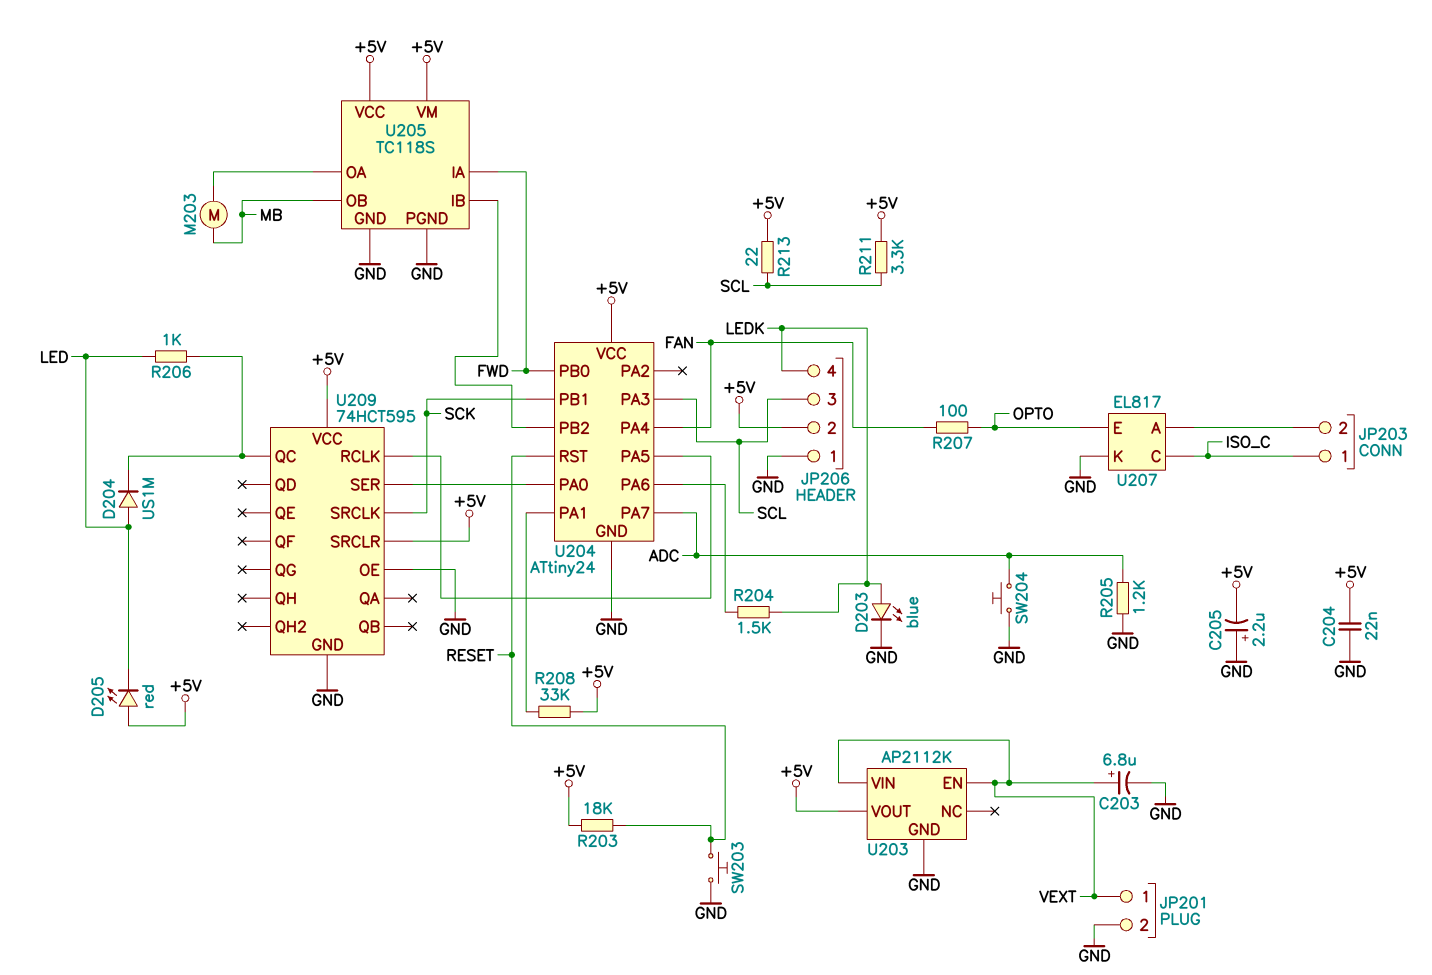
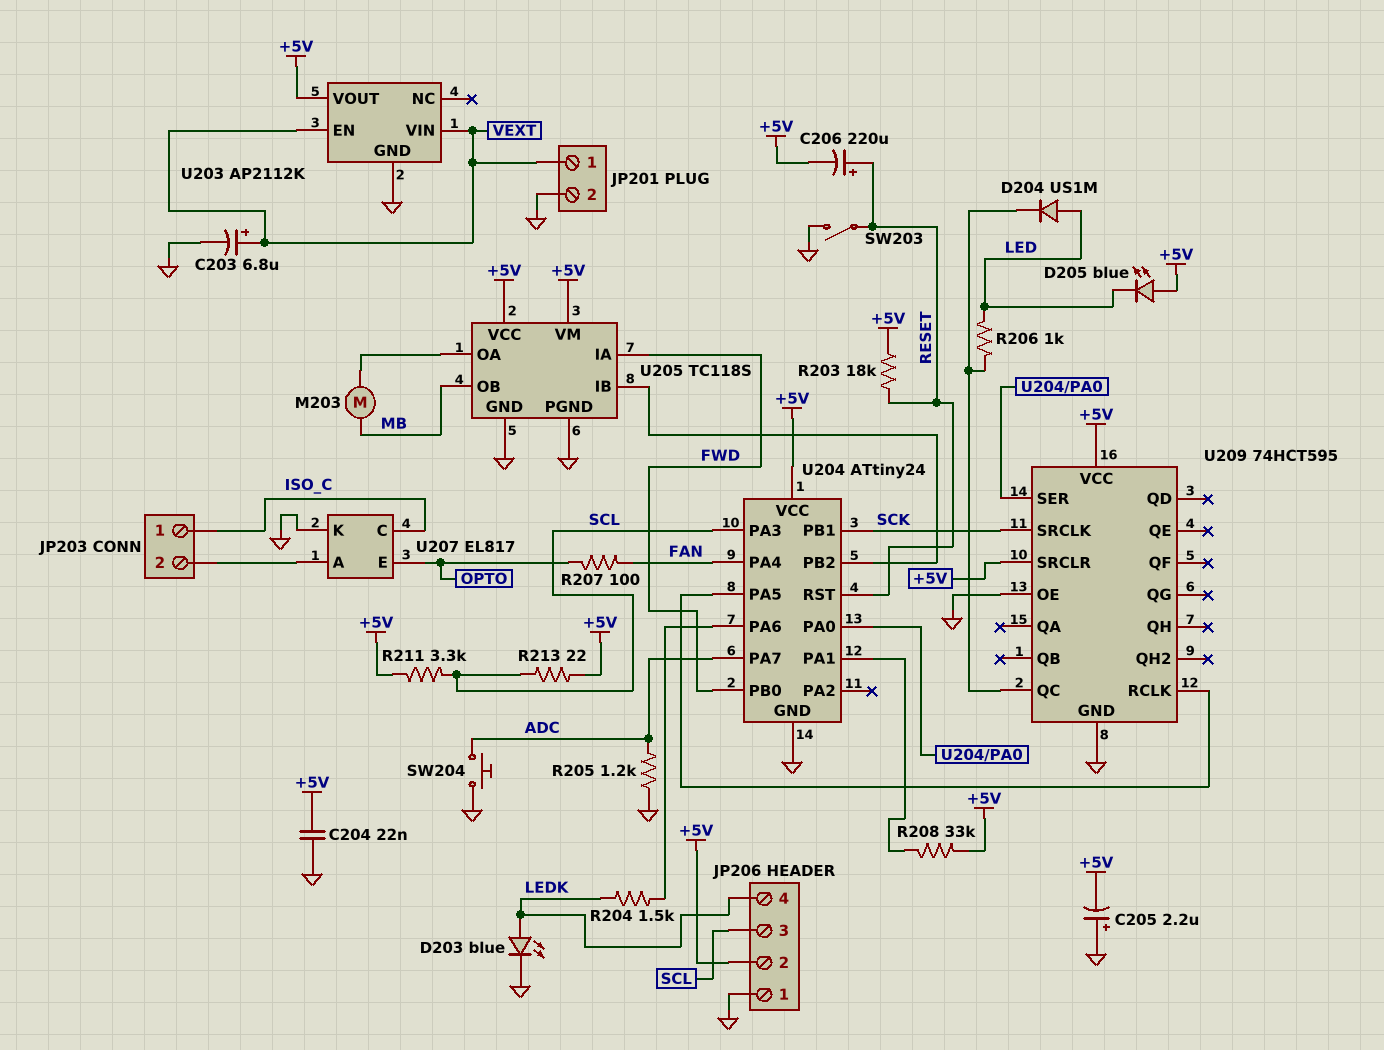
C206: none -> 220uF (plus RESET, minus +5V)
D205: LED red (A +5V, K LED) -> LED blue (A +5V, K LED)
SW203: button (GND, RESET) -> switch (GND, RESET)

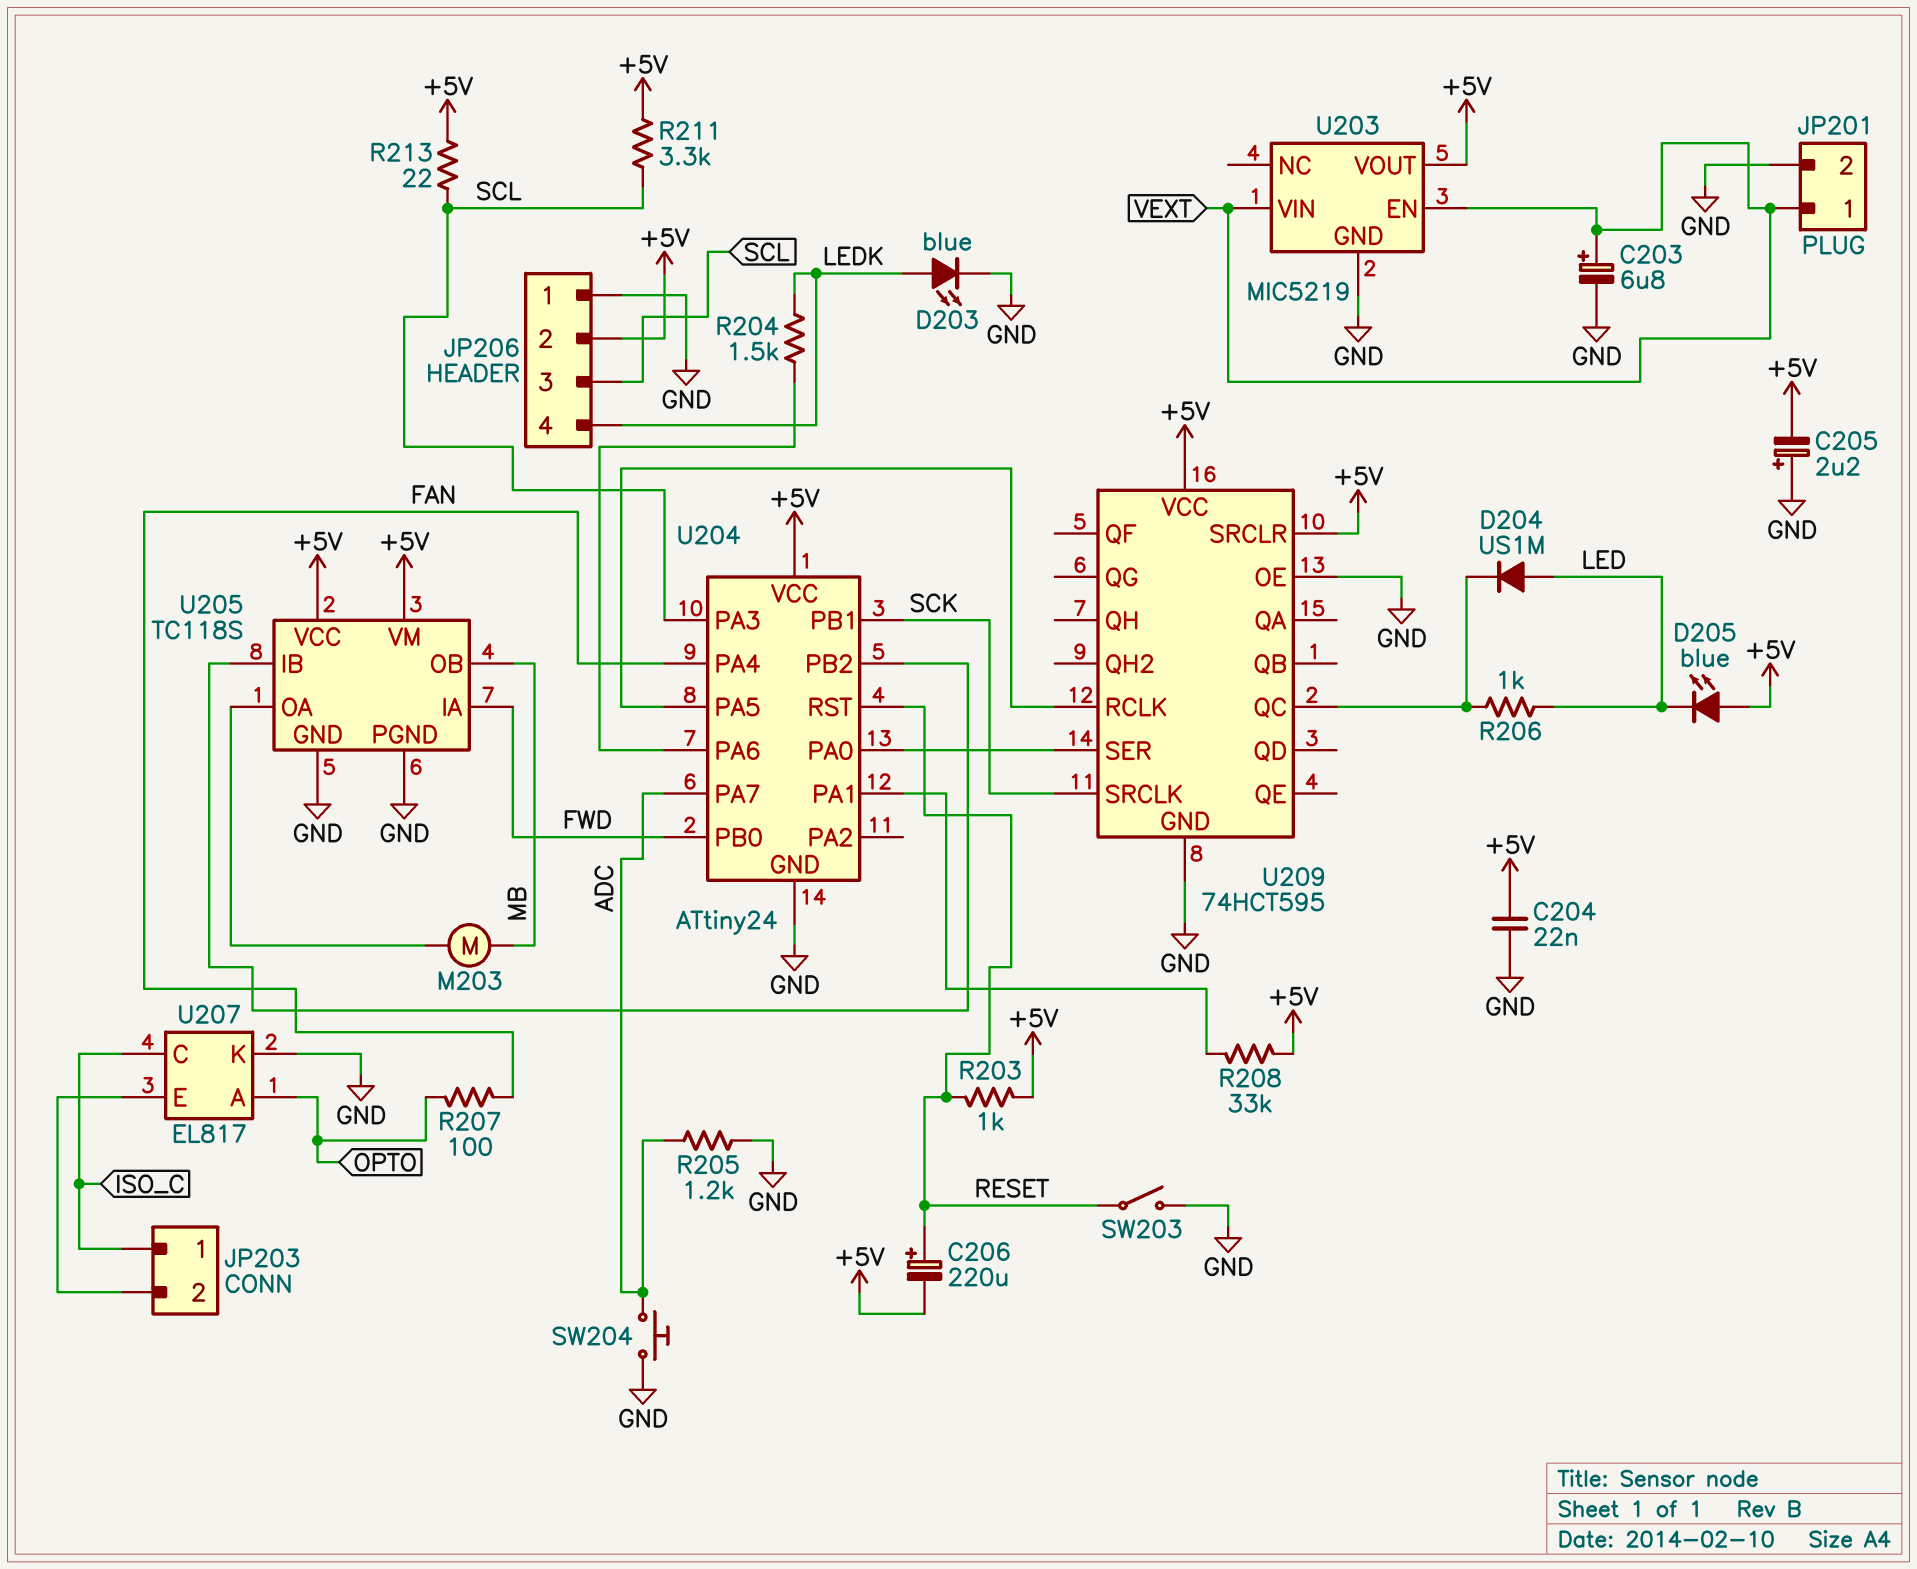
R203: 18k (+5V, RESET) -> 1k (+5V, RESET)
U203: AP2112K -> MIC5219
U207 pin A: JP203/2 -> OPTO
U207 pin E: OPTO -> JP203/2

